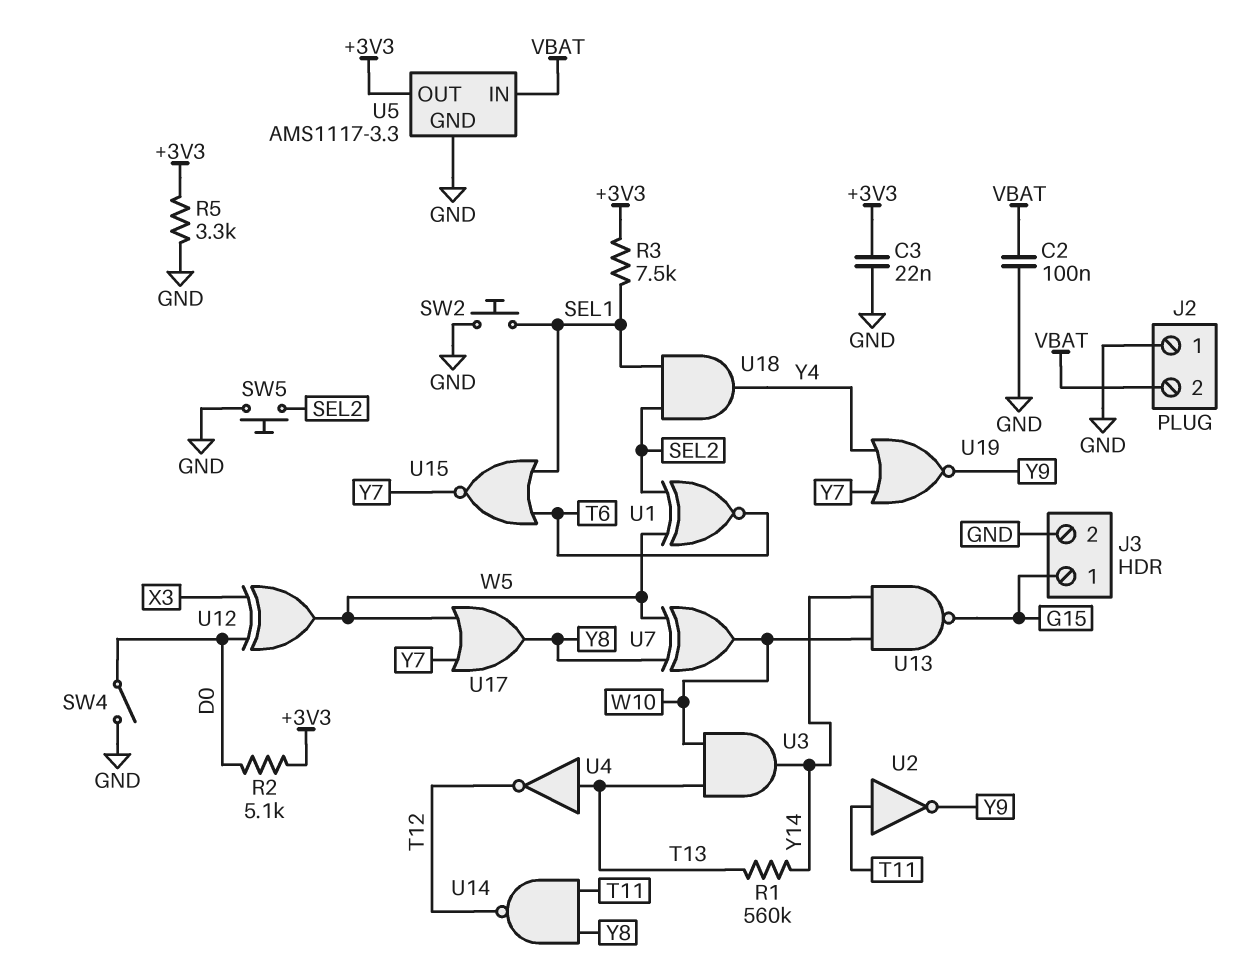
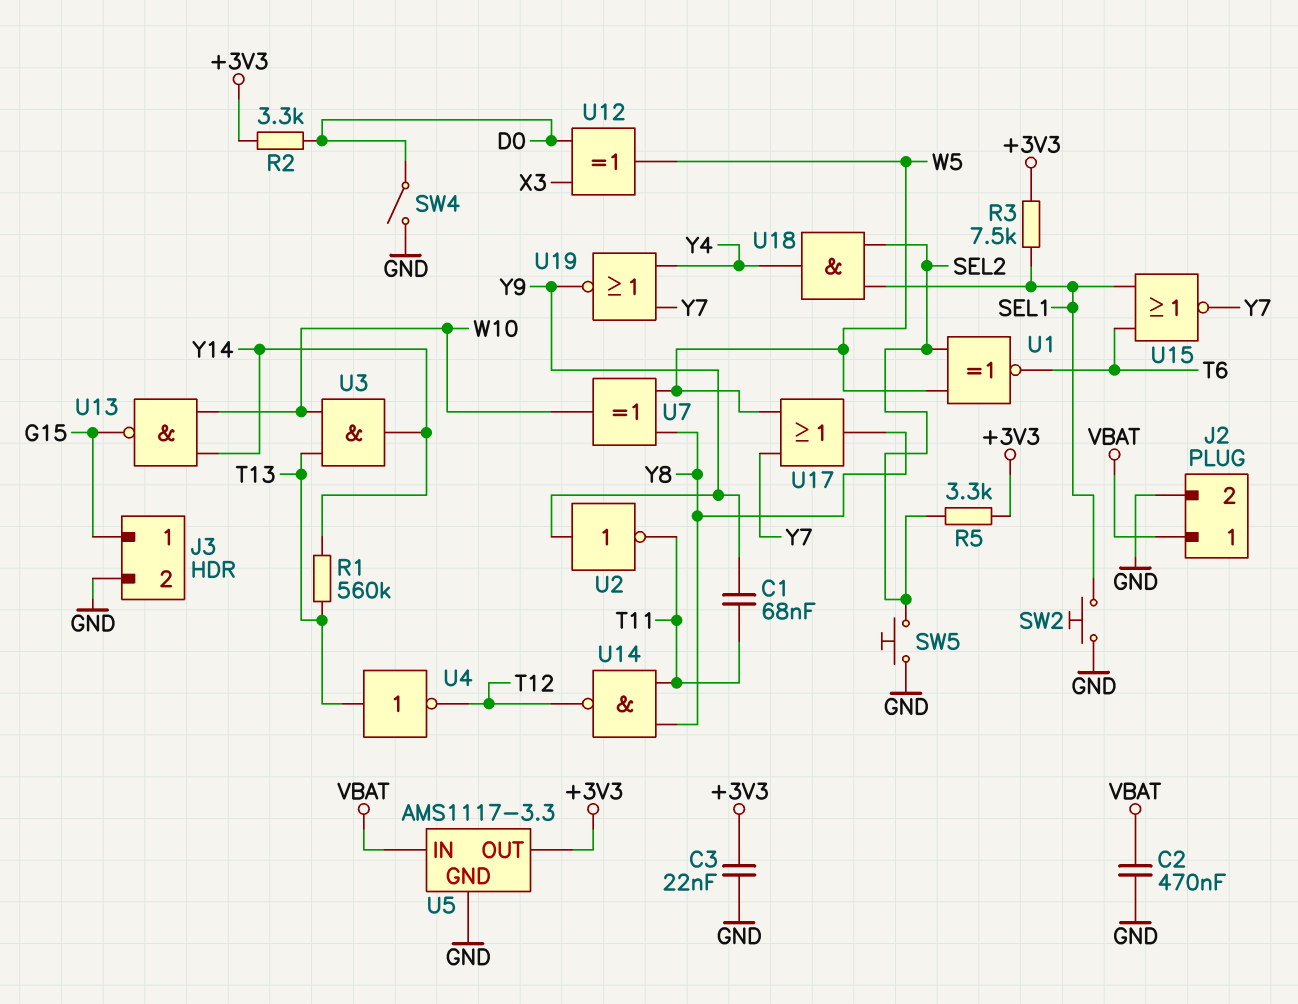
C1: none -> 68nF (T11, Y9)
C2: 100nF (GND, VBAT) -> 470nF (GND, VBAT)
J2 pin 1: GND -> VBAT
J2 pin 2: VBAT -> GND
R2: 5.1k (+3V3, D0) -> 3.3k (+3V3, D0)
R5: 3.3k (+3V3, GND) -> 3.3k (+3V3, SEL2)
U2: NOT (in T11, out Y9) -> NOT (in Y9, out T11)

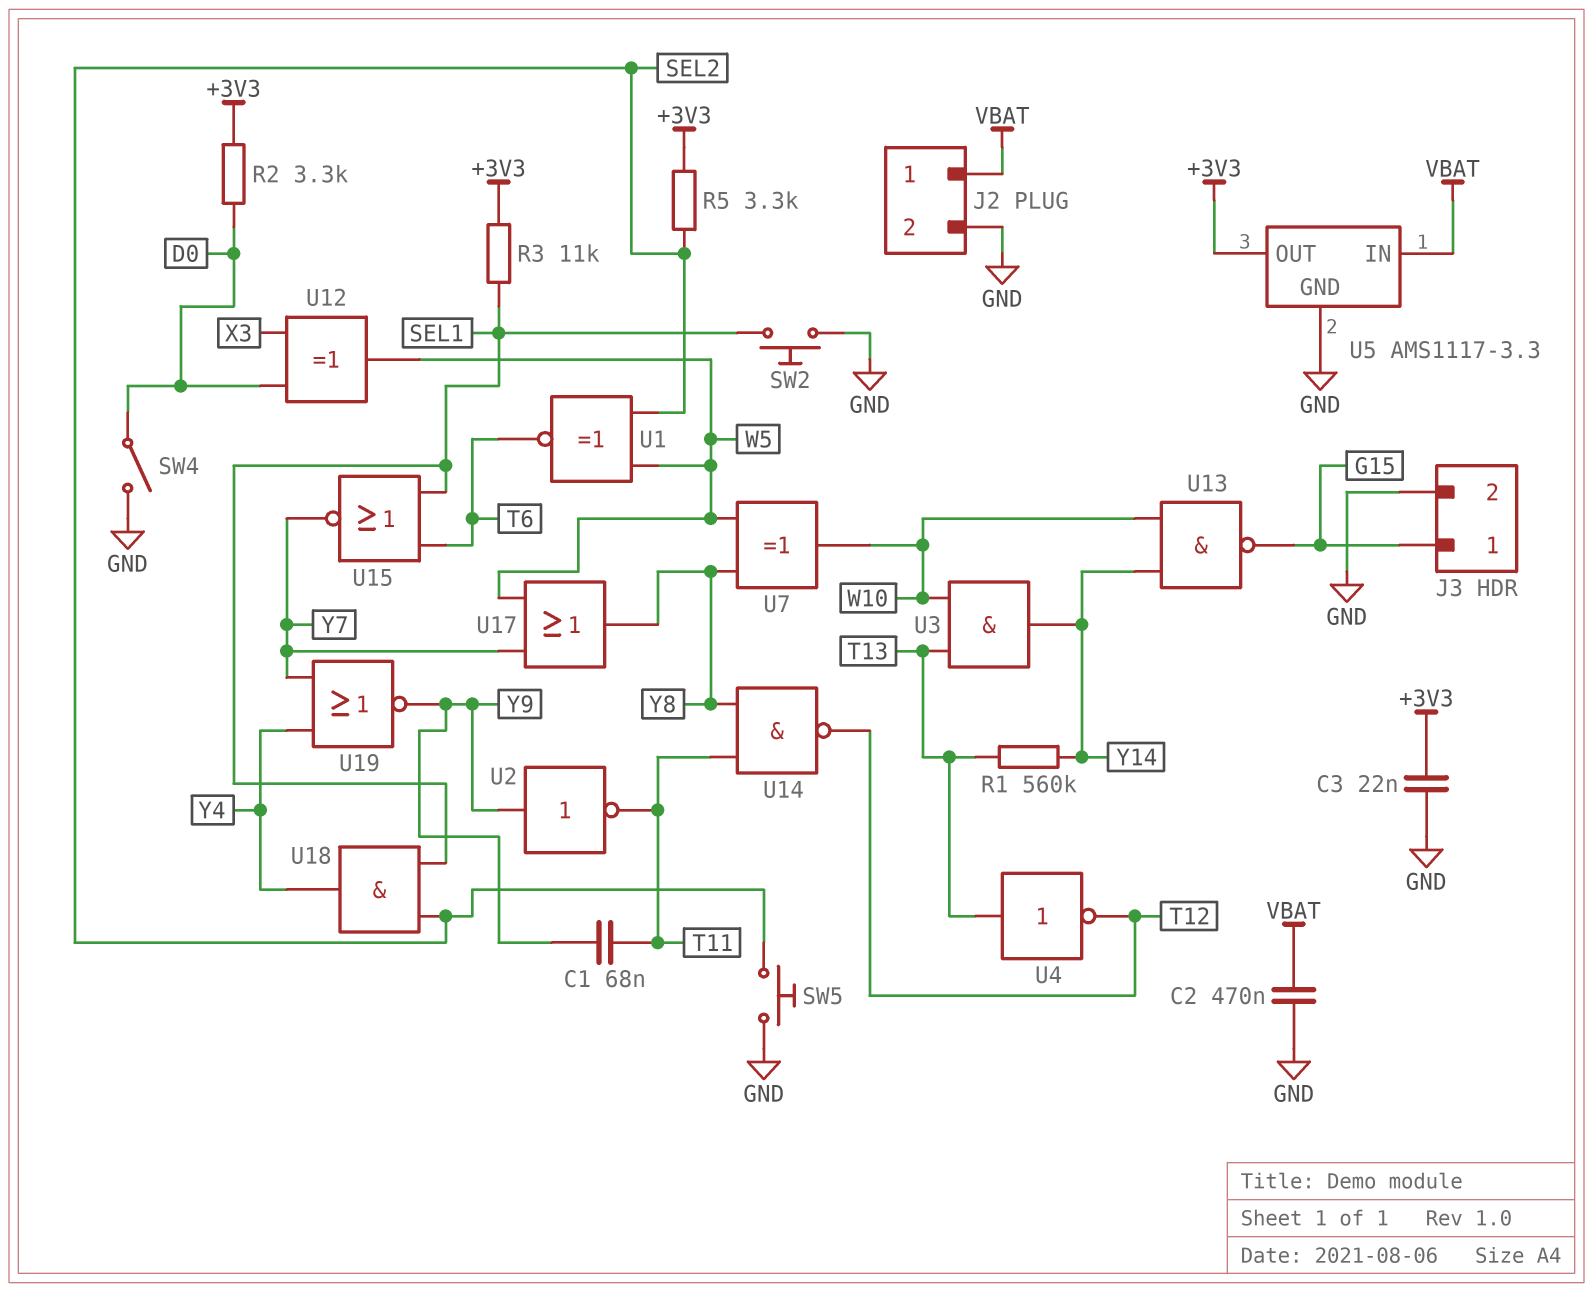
R3: 7.5k (+3V3, SEL1) -> 11k (+3V3, SEL1)

